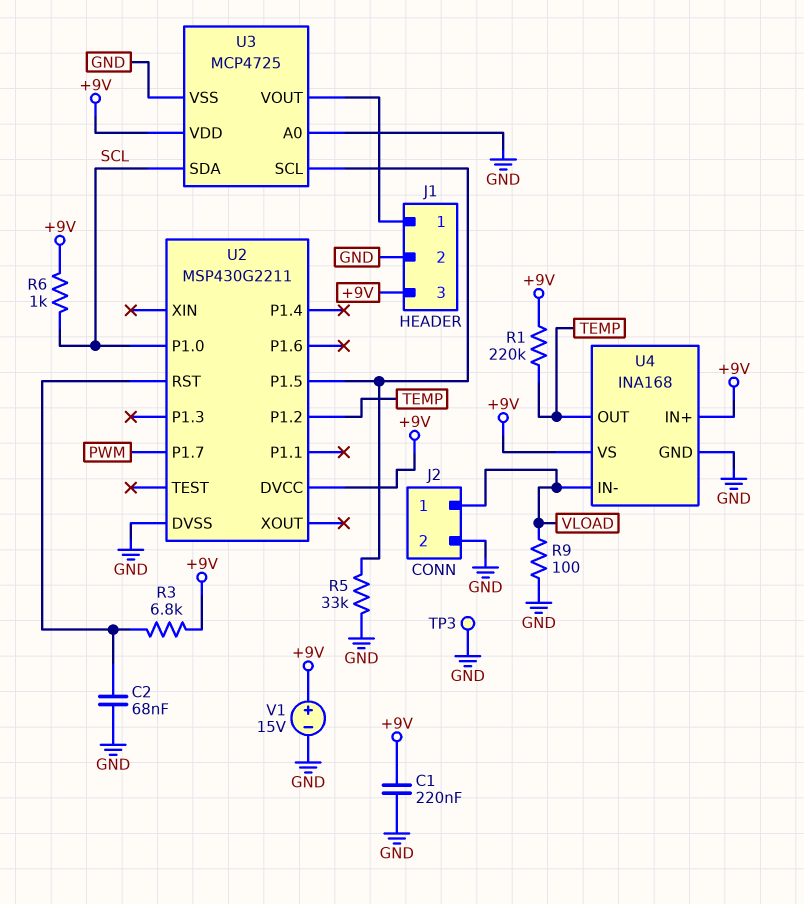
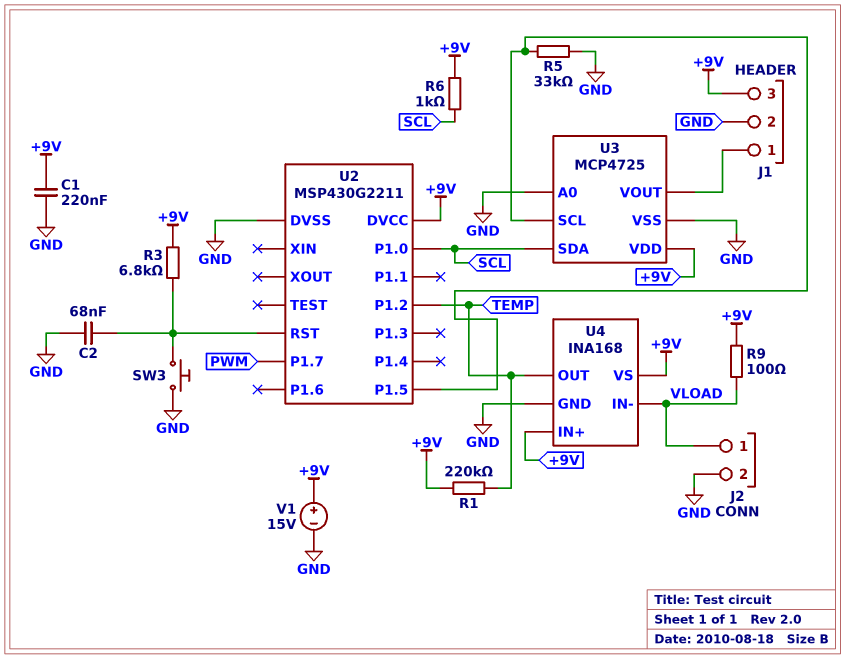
R9: 100 (GND, VLOAD) -> 100 (+9V, VLOAD)
SW3: none -> button (GND, U2/RST)
TP3: test point (GND) -> none

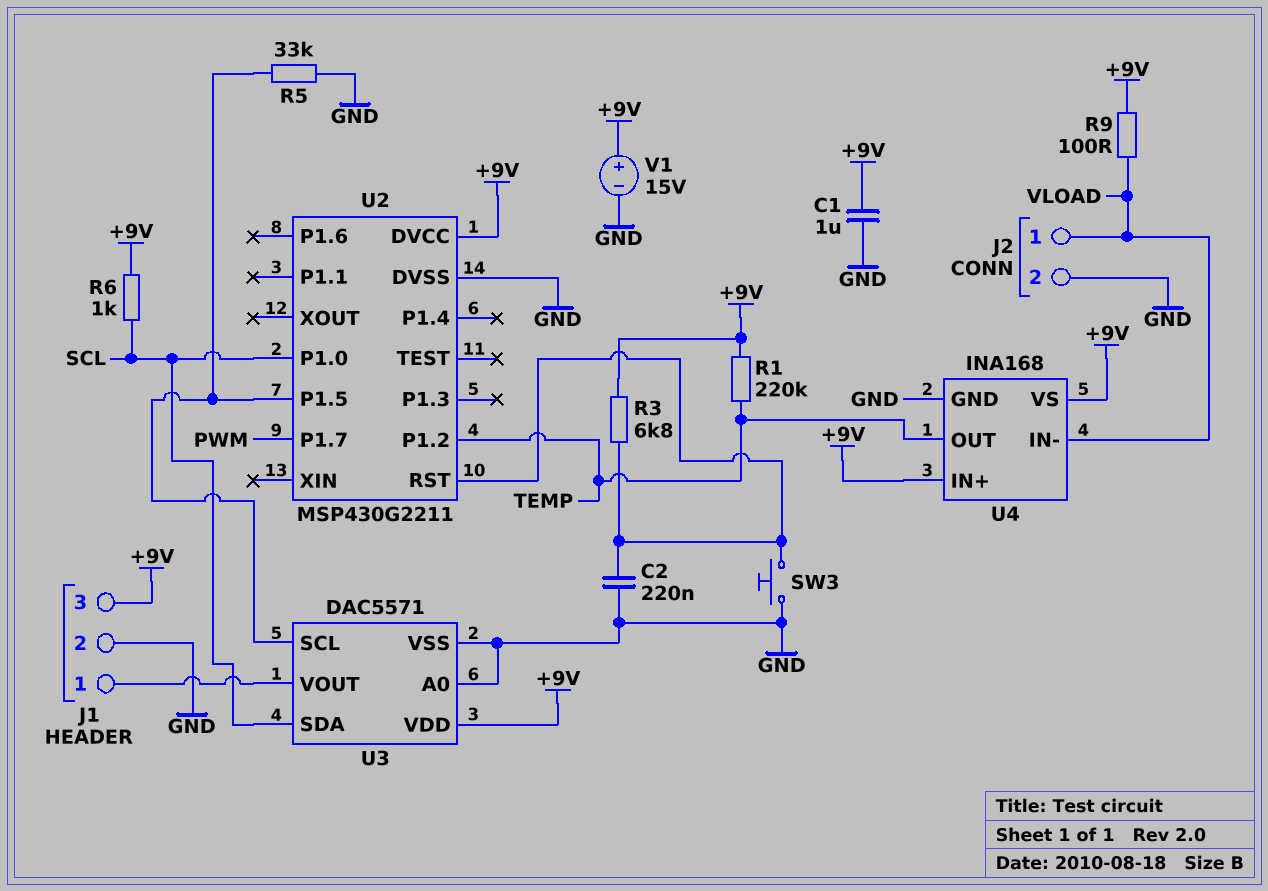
C1: 220nF (+9V, GND) -> 1uF (+9V, GND)
C2: 68nF (GND, U2/RST) -> 220nF (GND, U2/RST)
U3: MCP4725 -> DAC5571

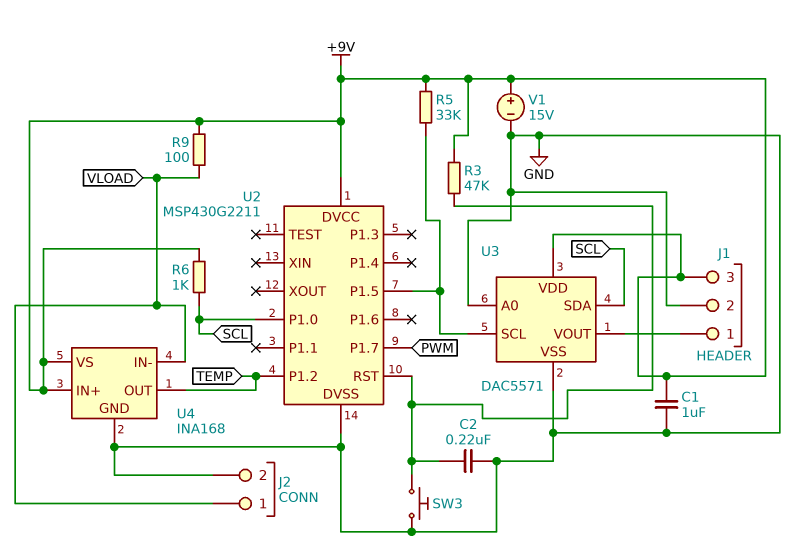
R1: 220k (+9V, TEMP) -> none
R3: 6.8k (+9V, U2/RST) -> 47k (+9V, U2/RST)
R5: 33k (GND, U2/P1.5) -> 33k (+9V, U2/P1.5)

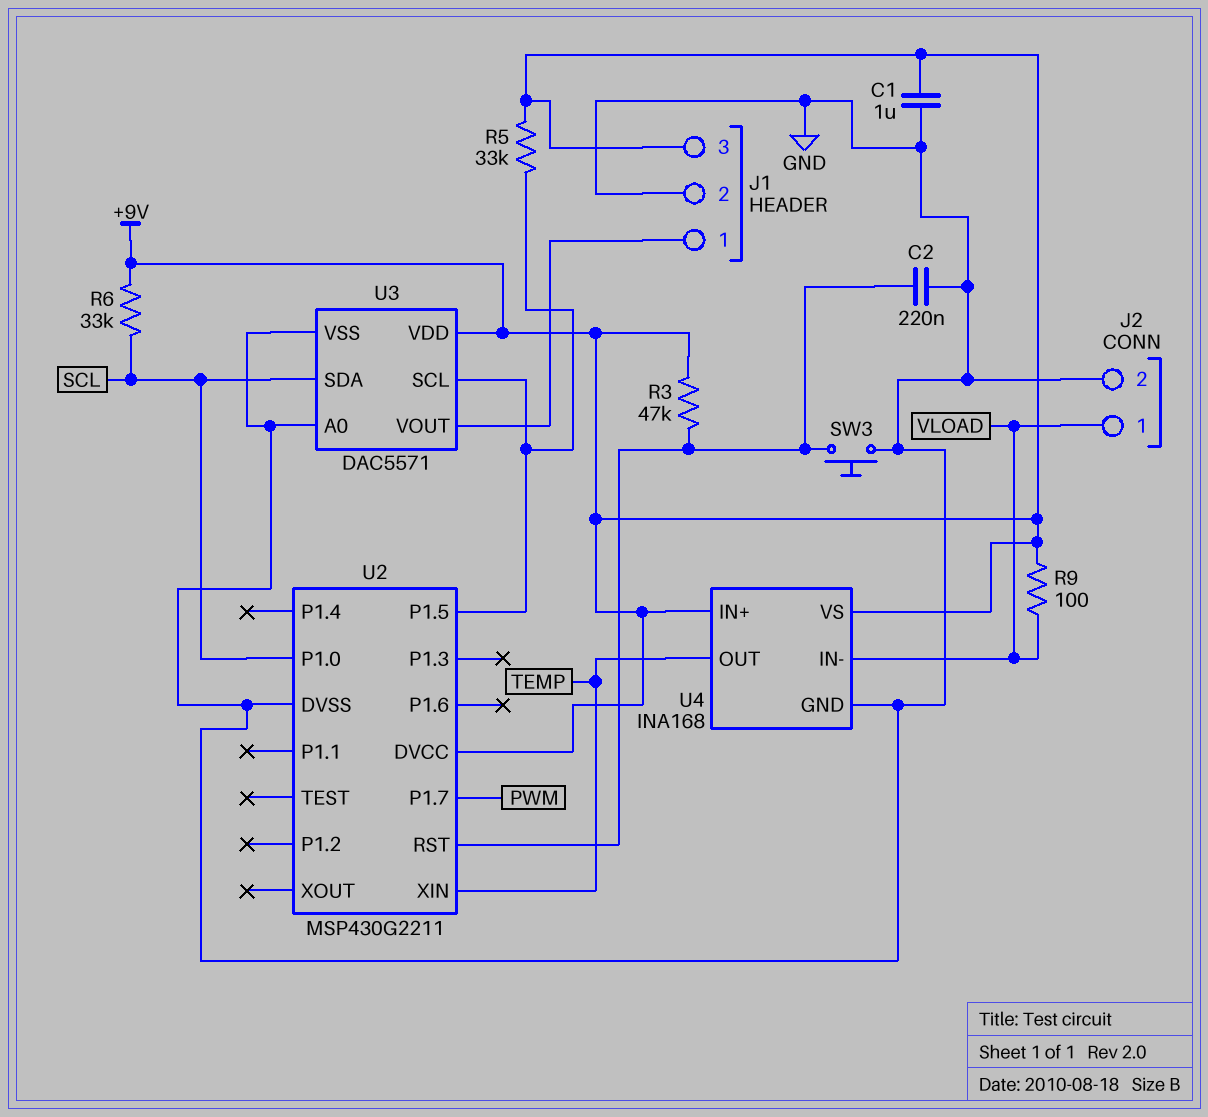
R6: 1k (+9V, SCL) -> 33k (+9V, SCL)
U2 pin P1.2: TEMP -> none
U2 pin XIN: none -> TEMP
V1: 15V (plus +9V, minus GND) -> none

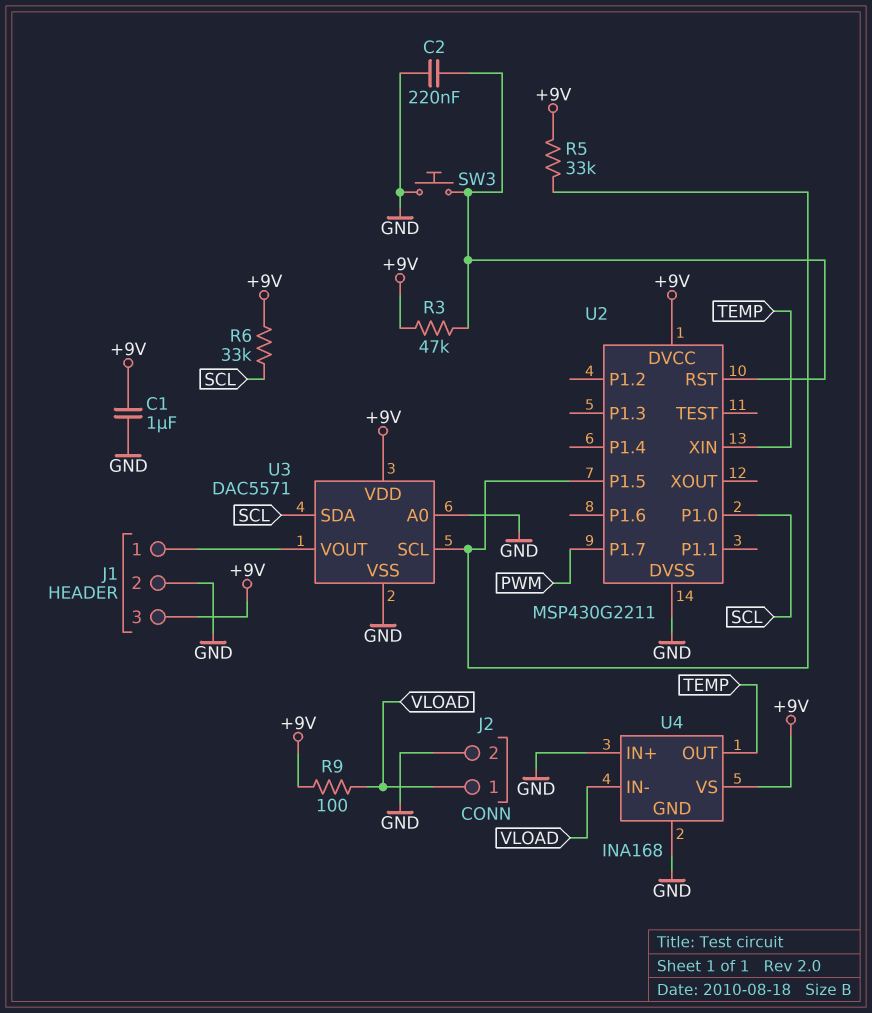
U4 pin IN+: +9V -> GND

